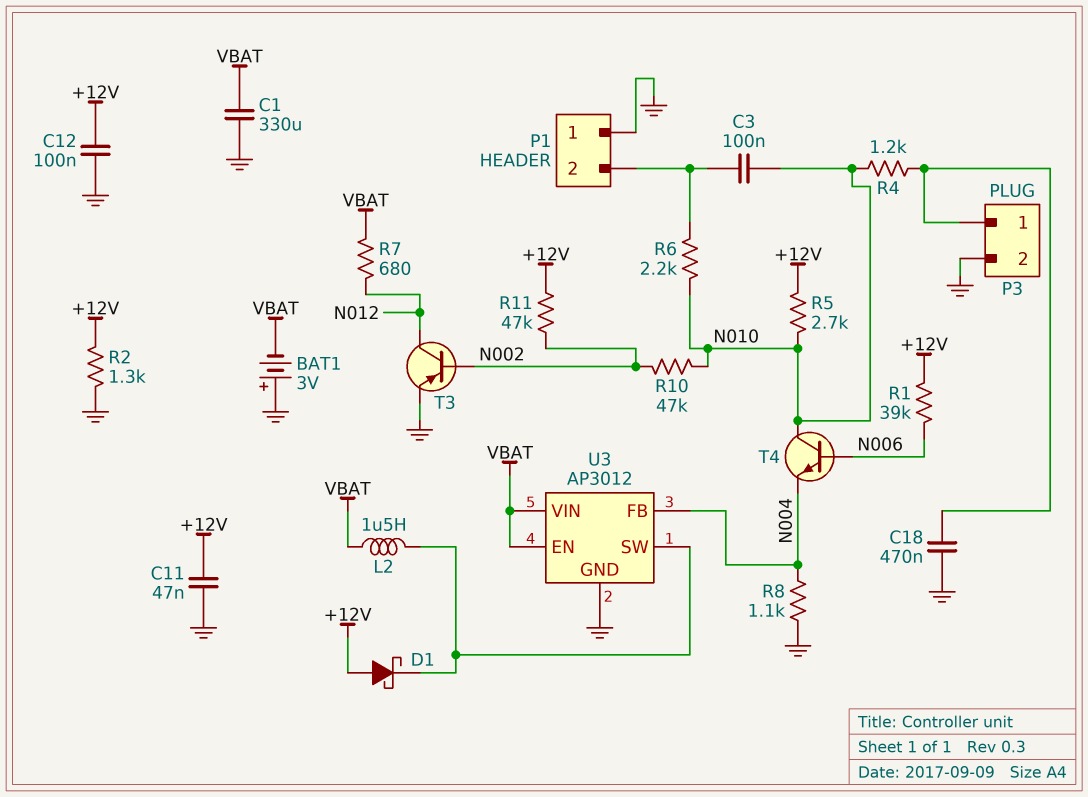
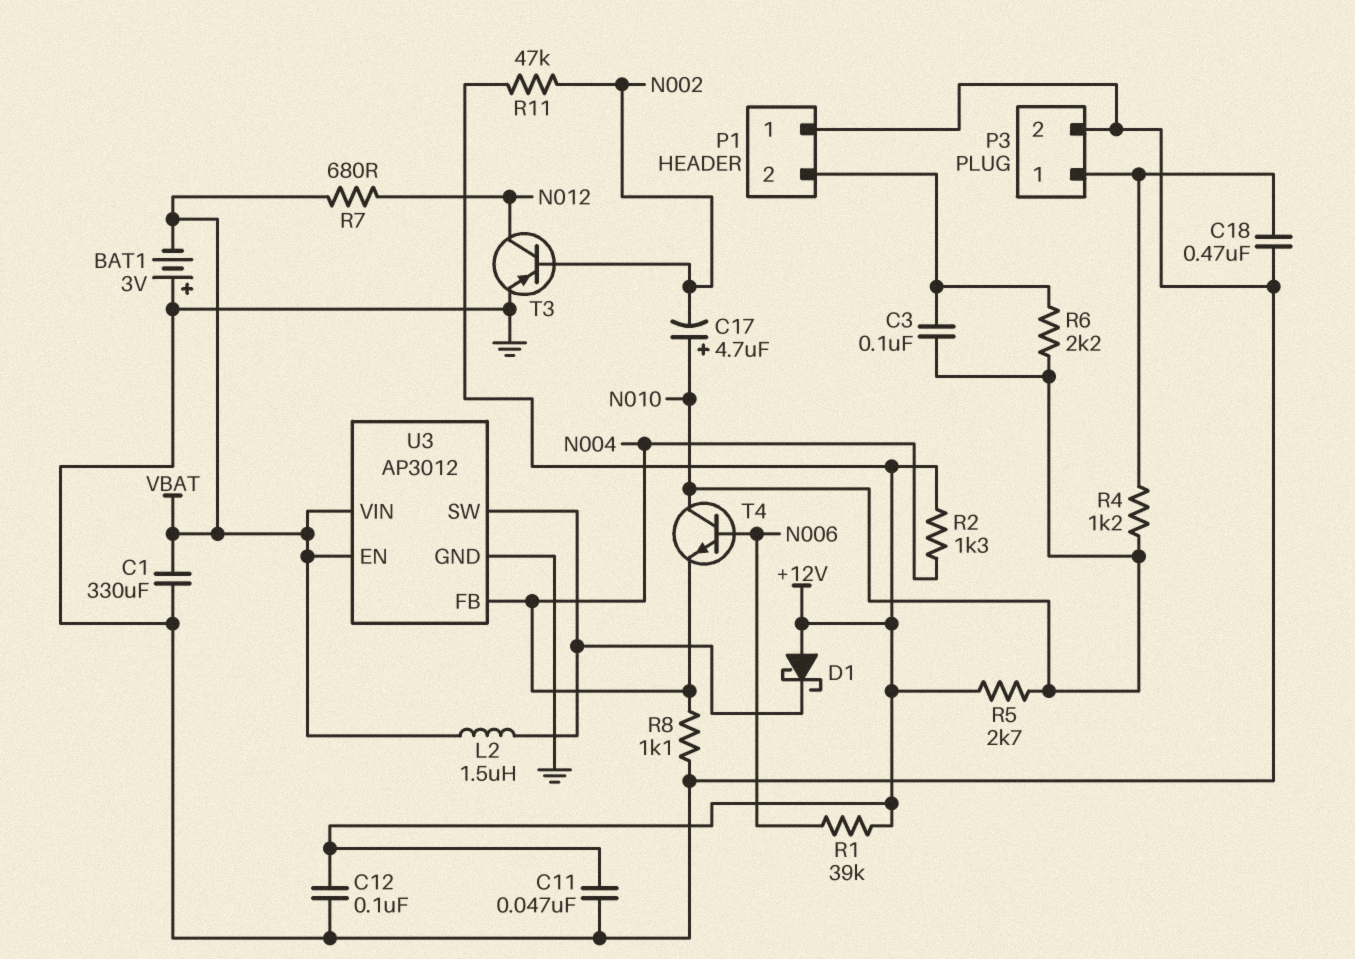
C17: none -> 4.7uF (plus N010, minus N002)
R2: 1.3k (+12V, GND) -> 1.3k (+12V, N004)
R10: 47k (N002, N010) -> none

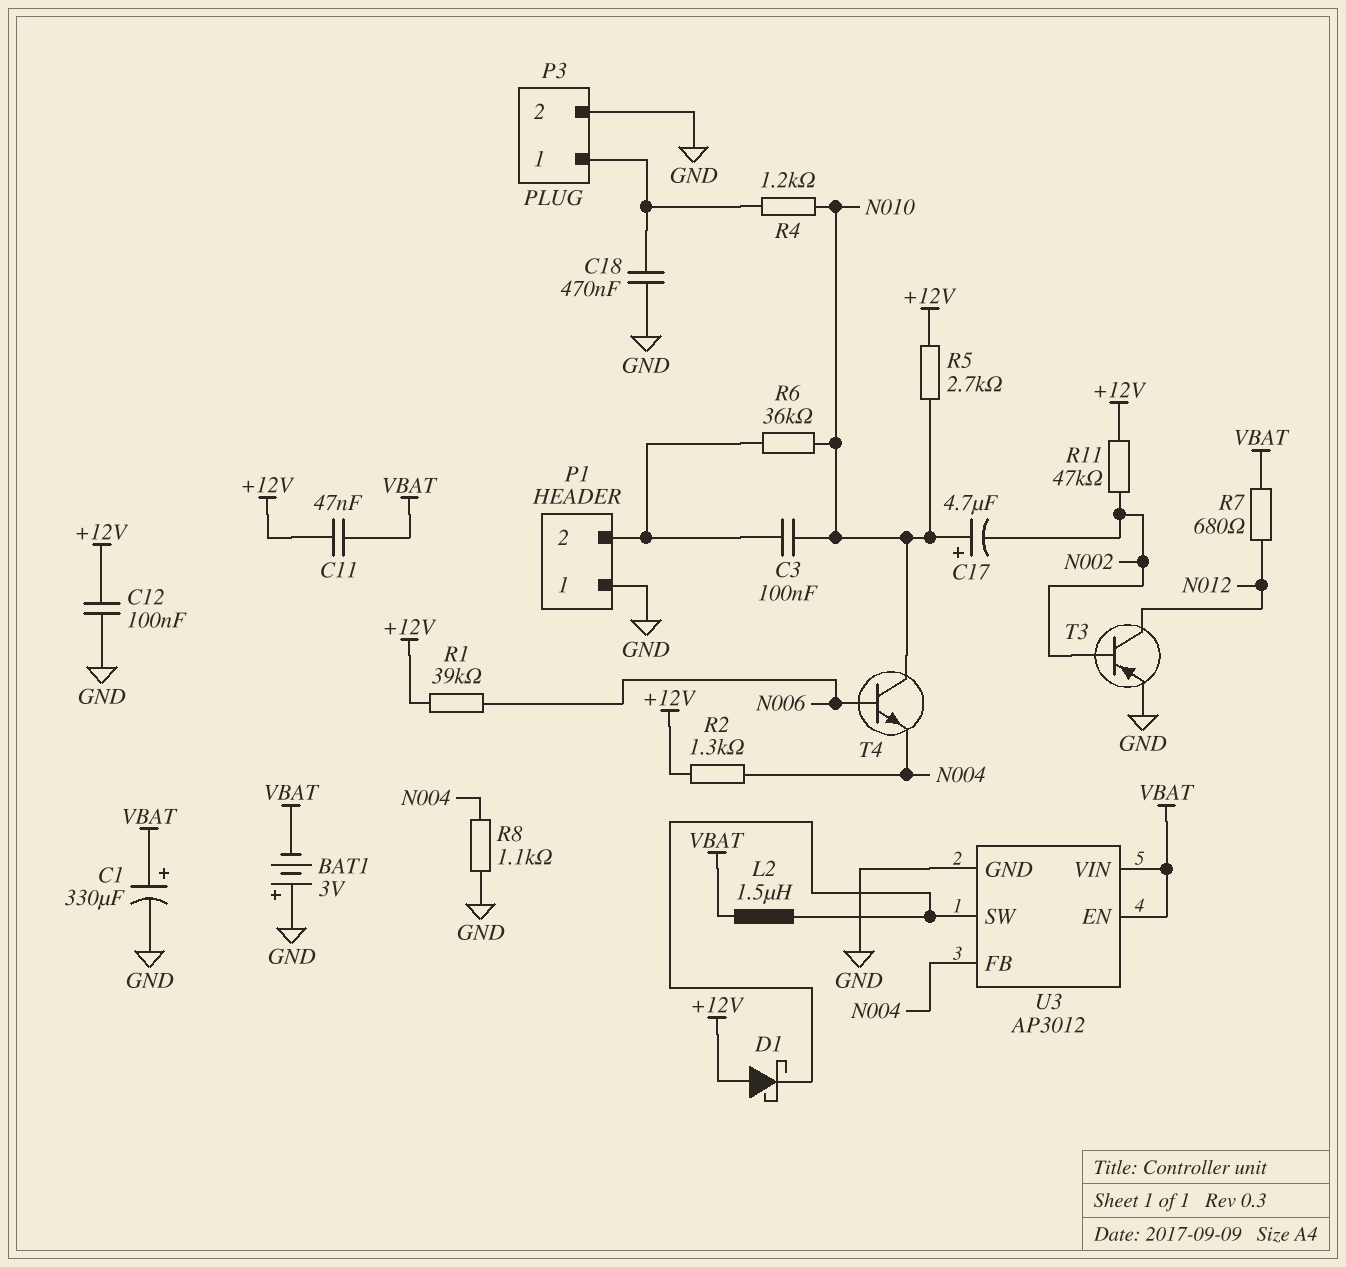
C1: 330uF (GND, VBAT) -> 330uF (plus VBAT, minus GND)
C11: 47nF (+12V, GND) -> 47nF (+12V, VBAT)
R6: 2.2k (N010, P1/2) -> 36k (N010, P1/2)

